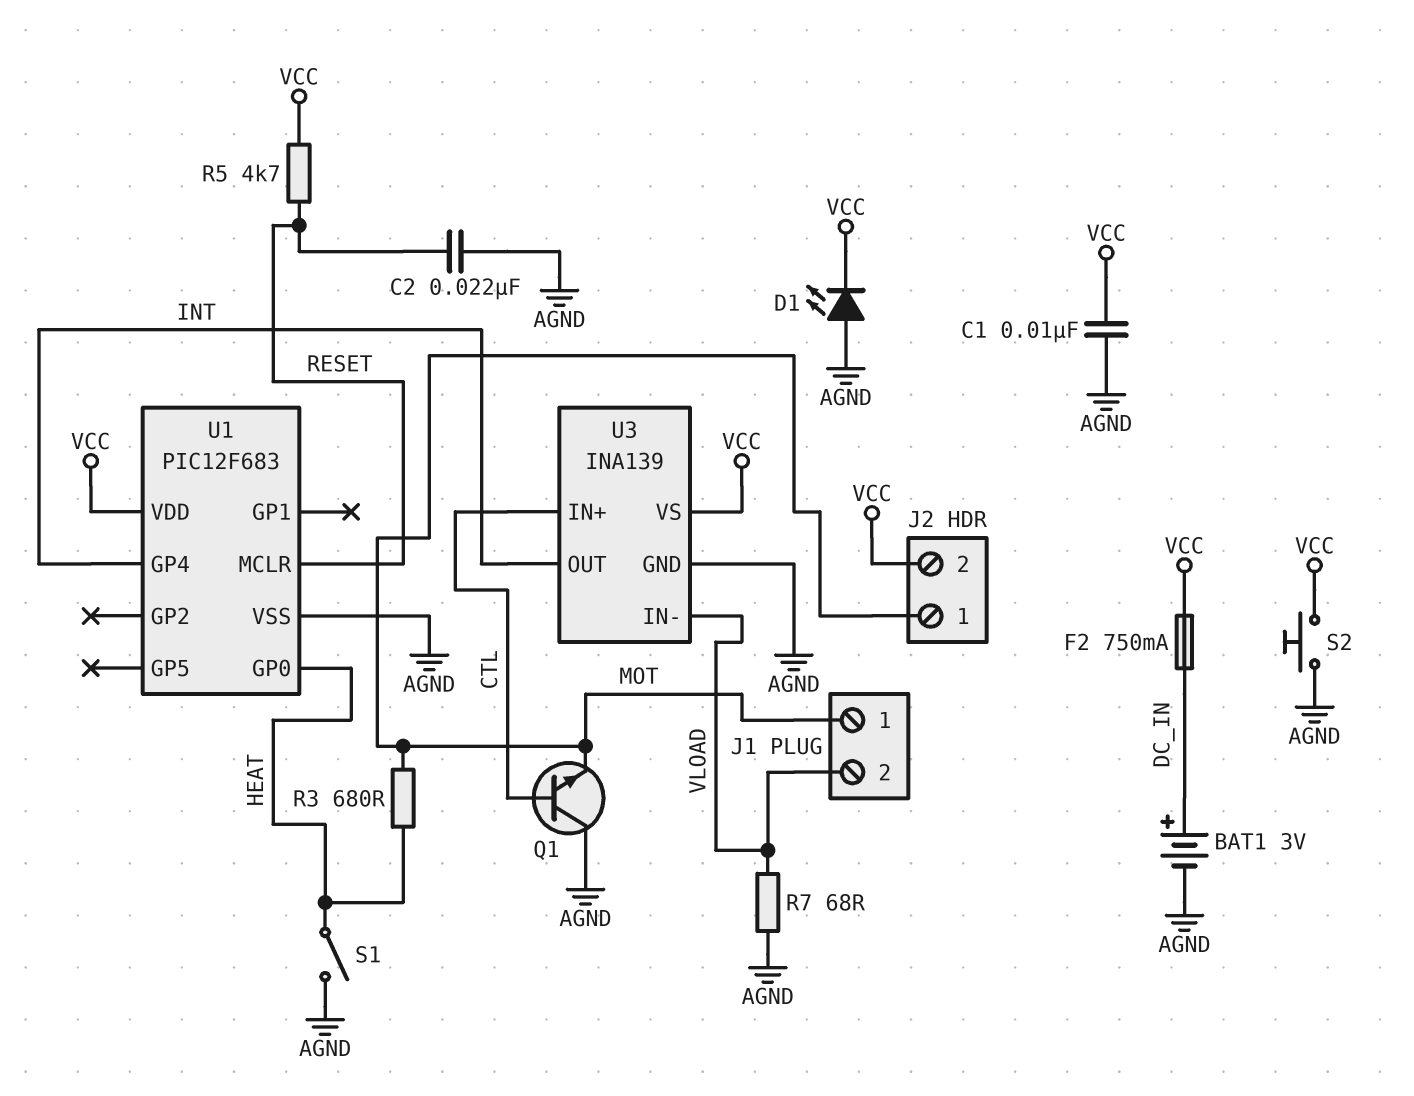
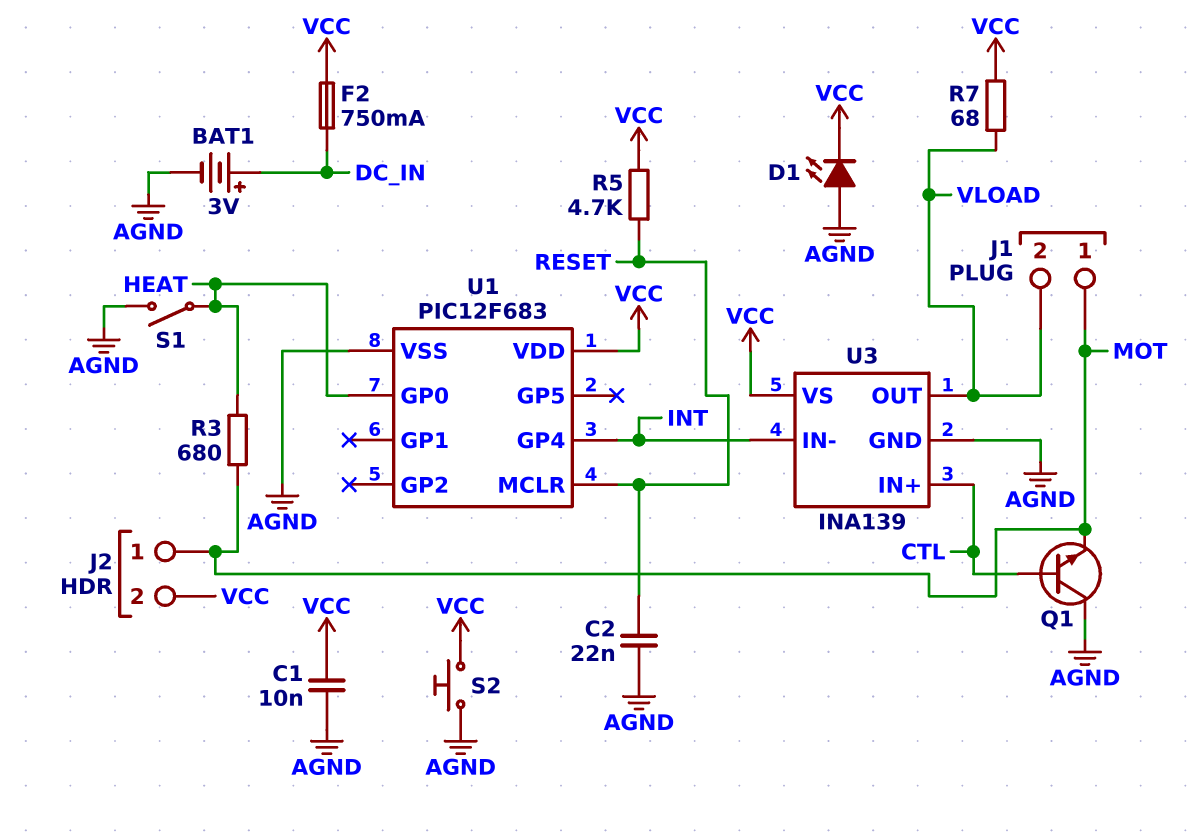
R7: 68 (AGND, VLOAD) -> 68 (VCC, VLOAD)
U3 pin IN-: VLOAD -> INT
U3 pin OUT: INT -> VLOAD

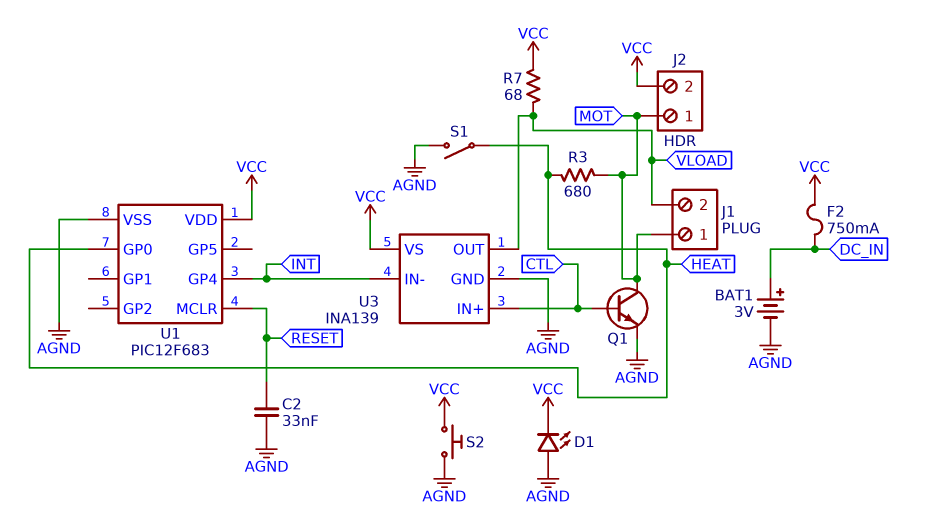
C1: 10nF (AGND, VCC) -> none
C2: 22nF (AGND, RESET) -> 33nF (AGND, RESET)
Q1: NPN (B CTL, C AGND, E MOT) -> NPN (B CTL, C MOT, E AGND)
R5: 4.7k (RESET, VCC) -> none

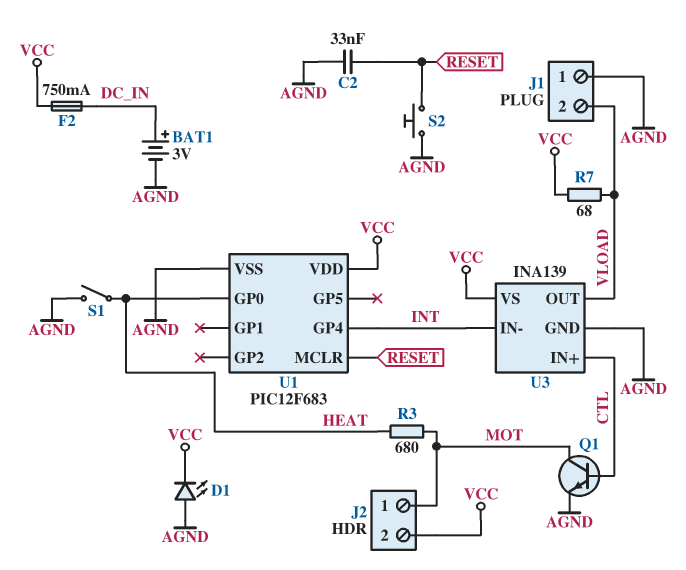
J1 pin 1: MOT -> AGND
S2: button (AGND, VCC) -> button (AGND, RESET)

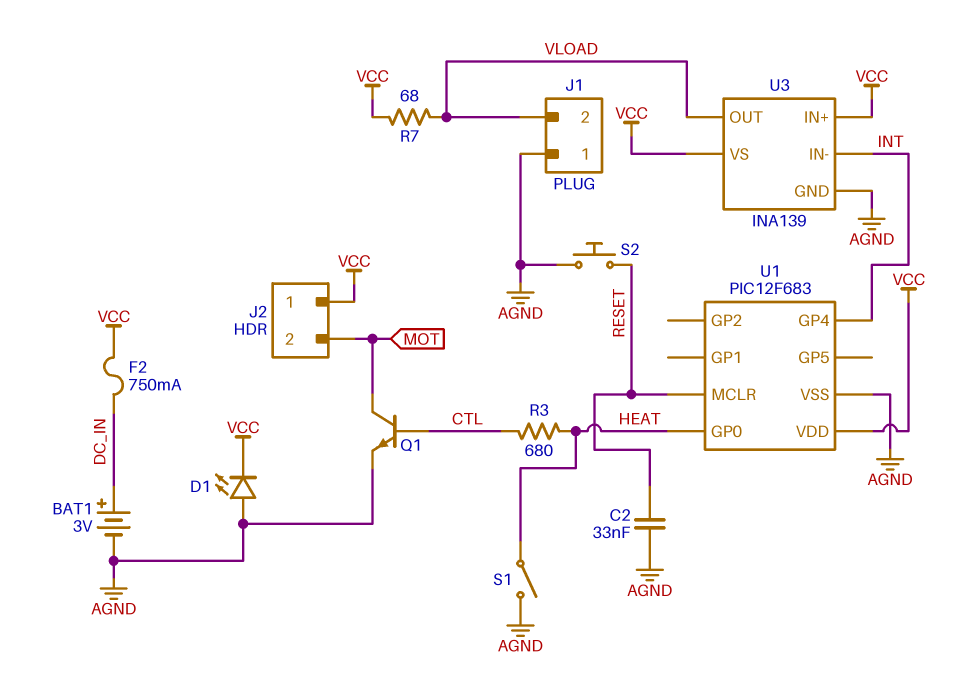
J2 pin 1: MOT -> VCC
J2 pin 2: VCC -> MOT
R3: 680 (HEAT, MOT) -> 680 (CTL, HEAT)
U3 pin IN+: CTL -> VCC

